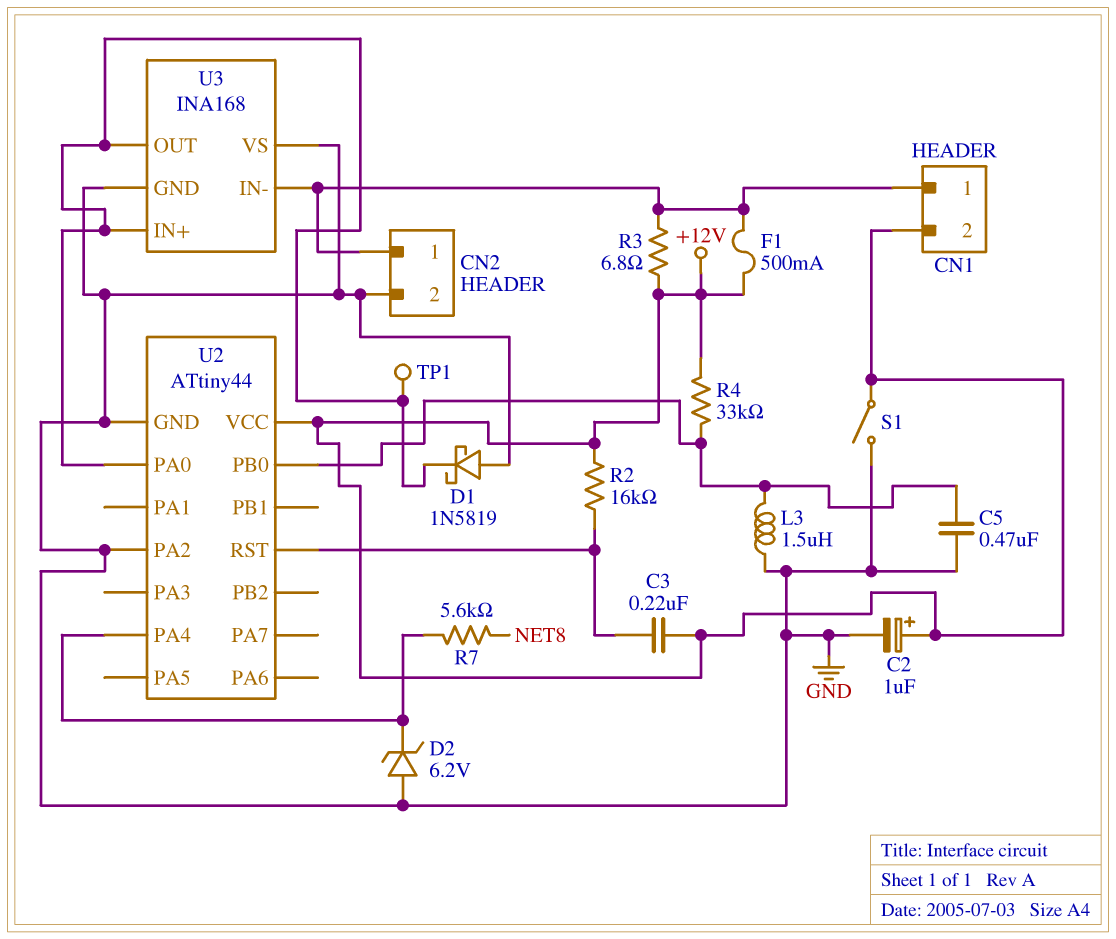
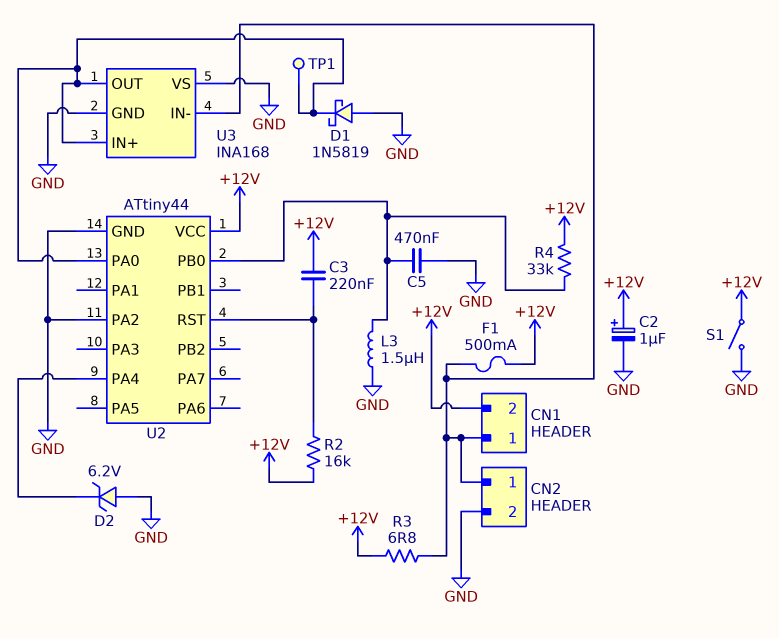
R7: 5.6k (NET8, U2/PA4) -> none

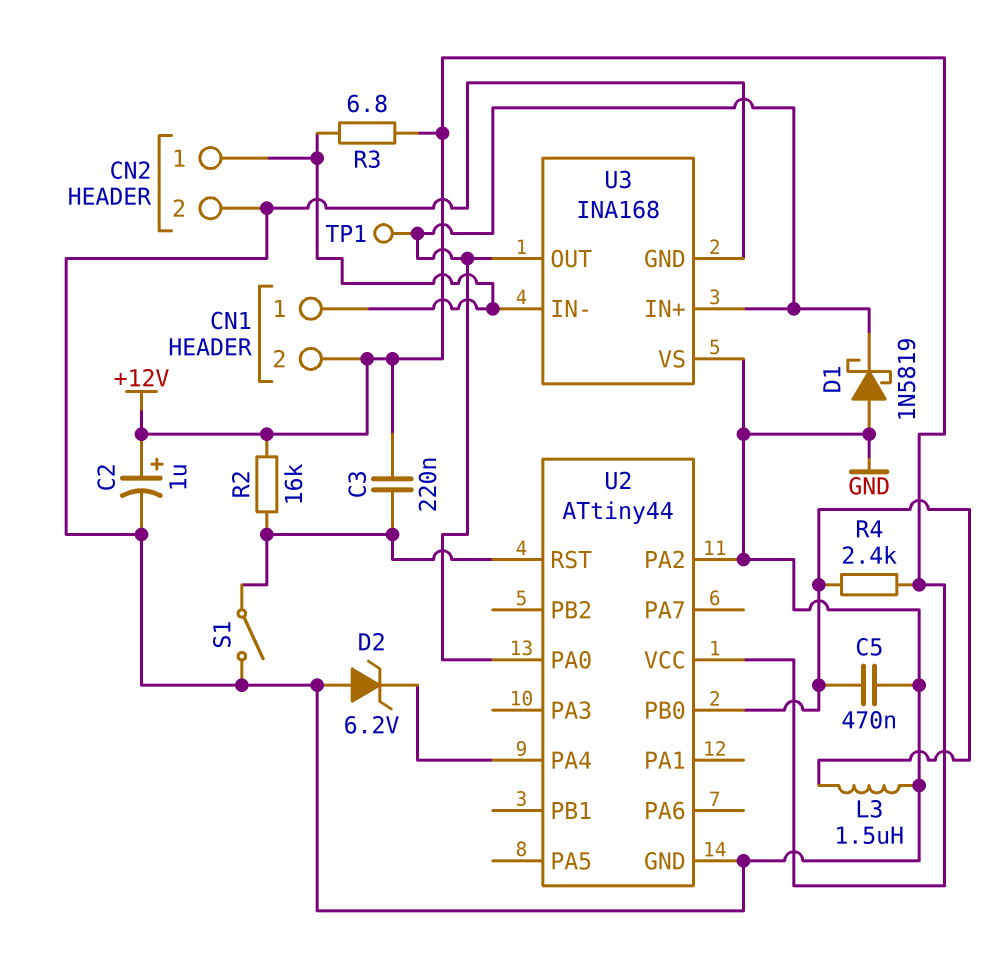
F1: 500mA (+12V, CN1/1) -> none
R4: 33k (+12V, U2/PB0) -> 2.4k (+12V, U2/PB0)
S1: switch (+12V, GND) -> switch (GND, U2/RST)

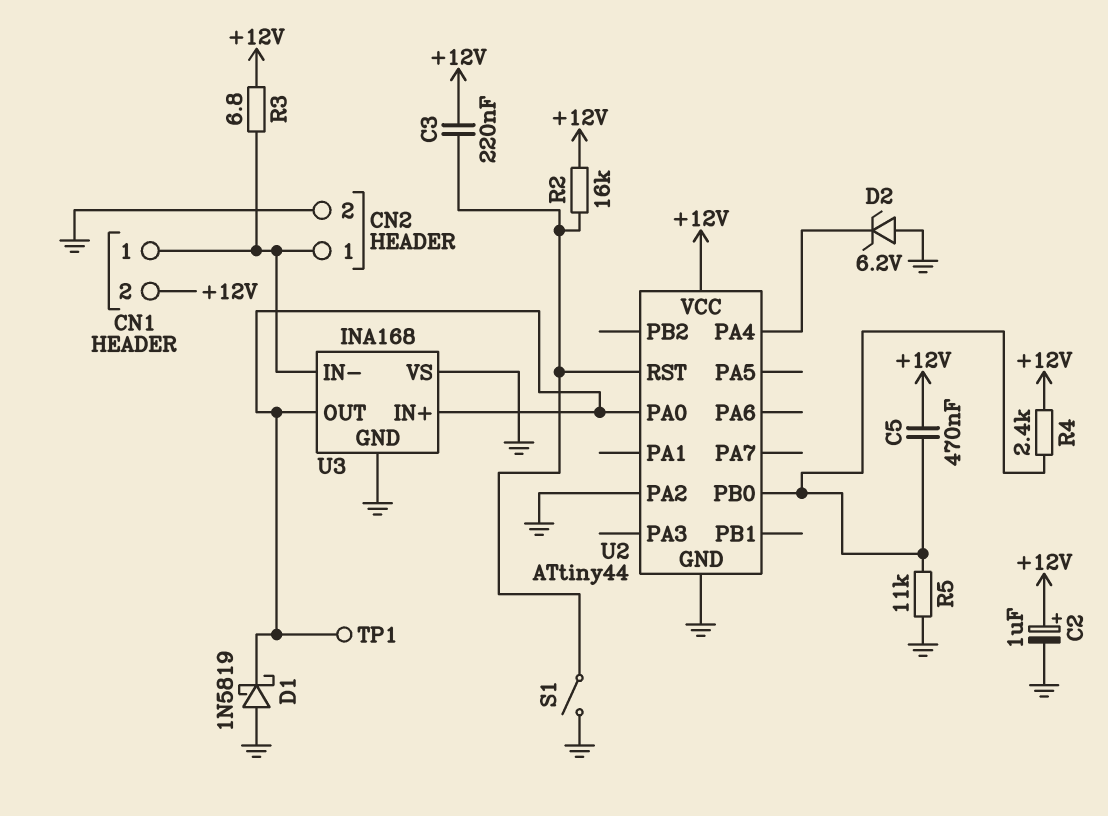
C5: 470nF (GND, U2/PB0) -> 470nF (+12V, U2/PB0)
L3: 1.5uH (GND, U2/PB0) -> none
R5: none -> 11k (GND, U2/PB0)

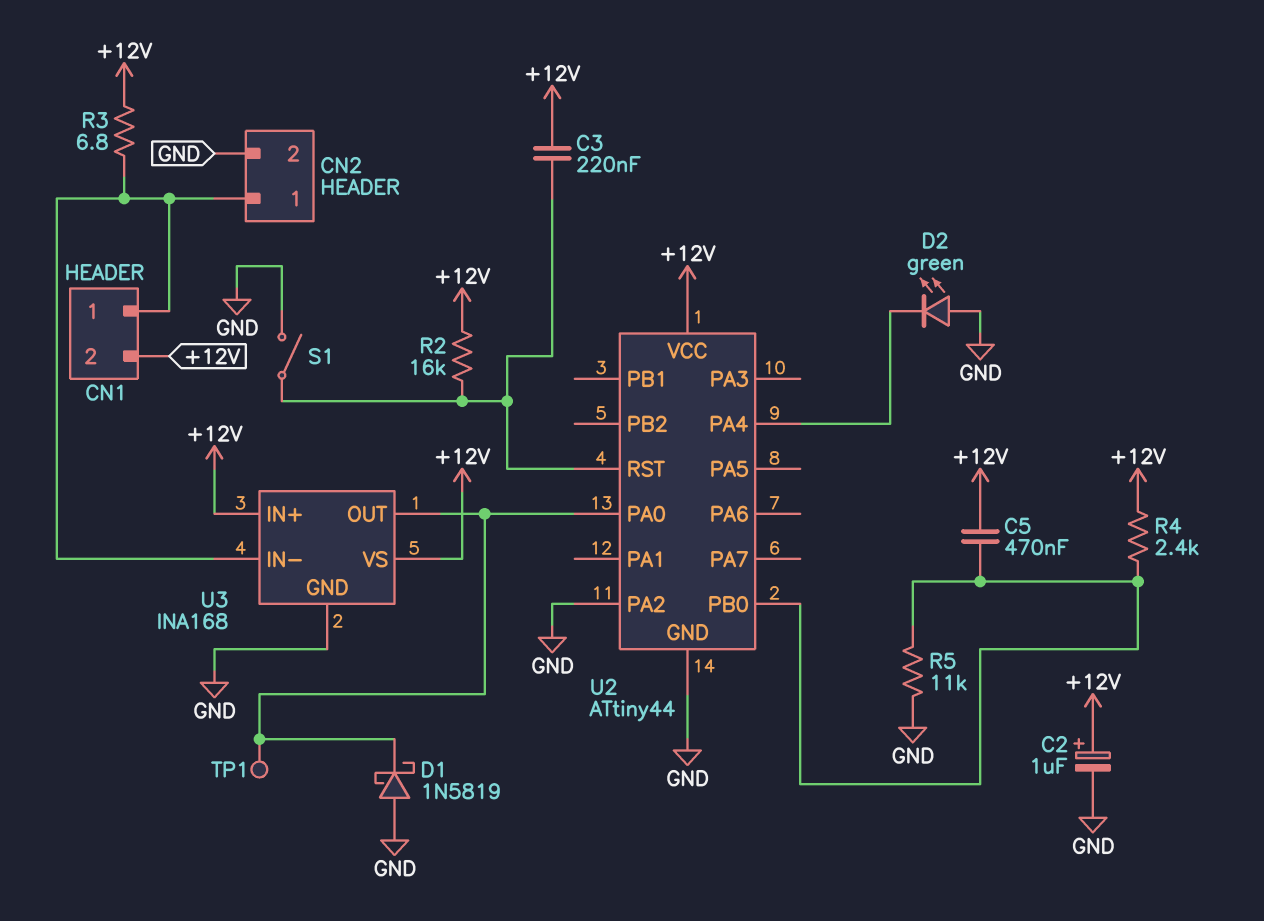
D2: zener 6.2V (A GND, K U2/PA4) -> LED green (A GND, K U2/PA4)
U3 pin IN+: U2/PA0 -> +12V
U3 pin VS: GND -> +12V

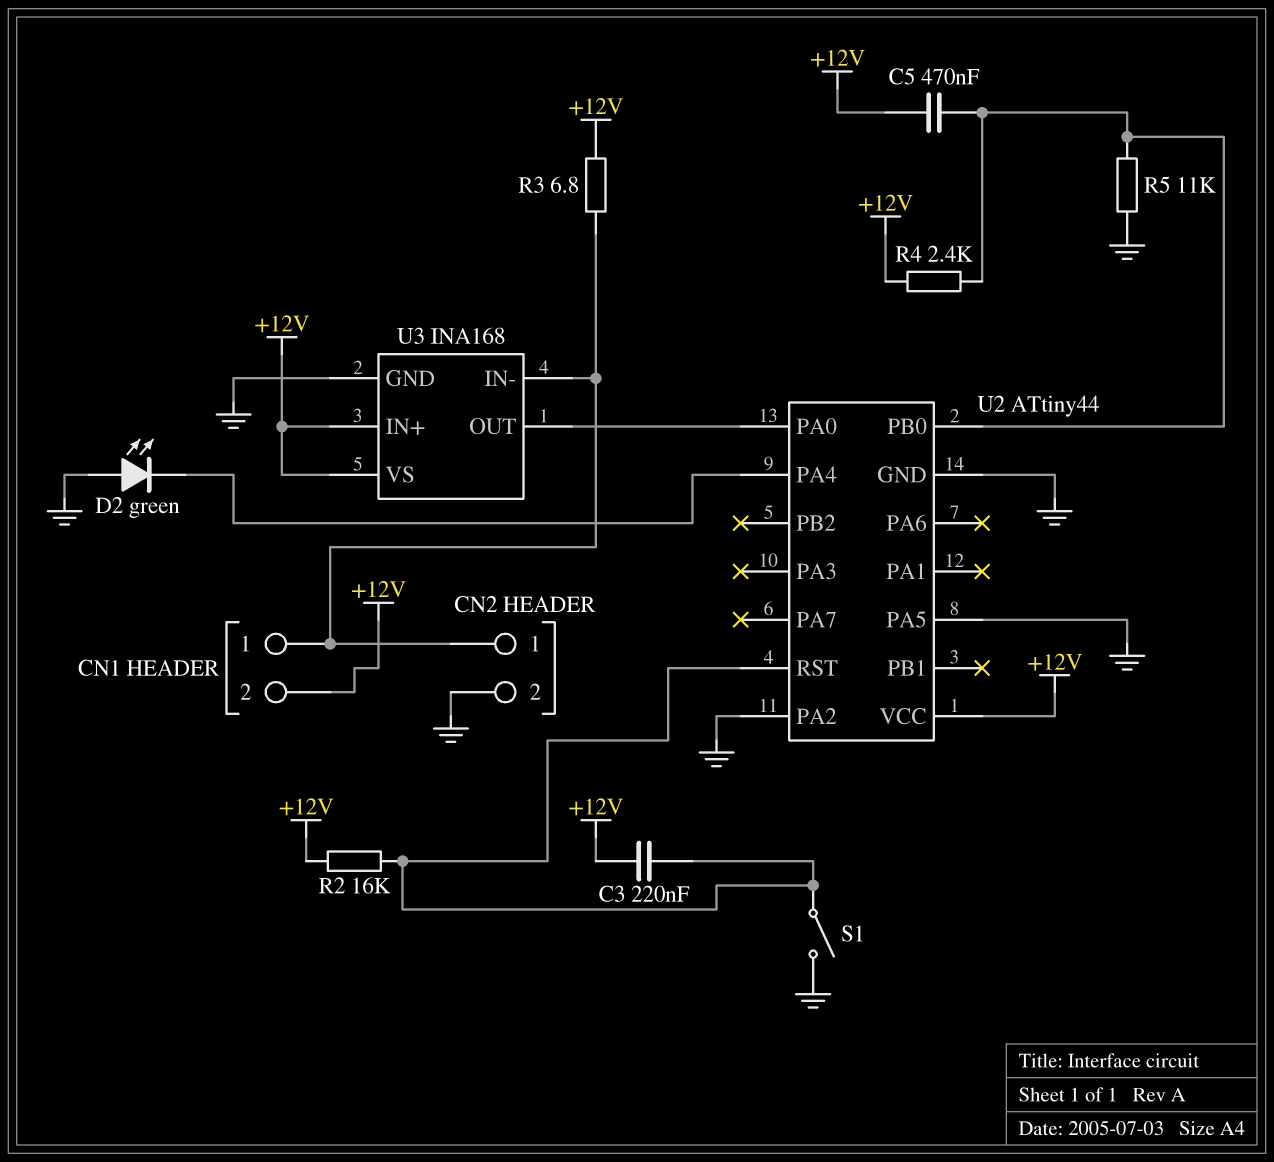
C2: 1uF (plus +12V, minus GND) -> none
D1: schottky 1N5819 (A GND, K U2/PA0) -> none
TP1: test point (U2/PA0) -> none
U2 pin PA5: none -> GND

